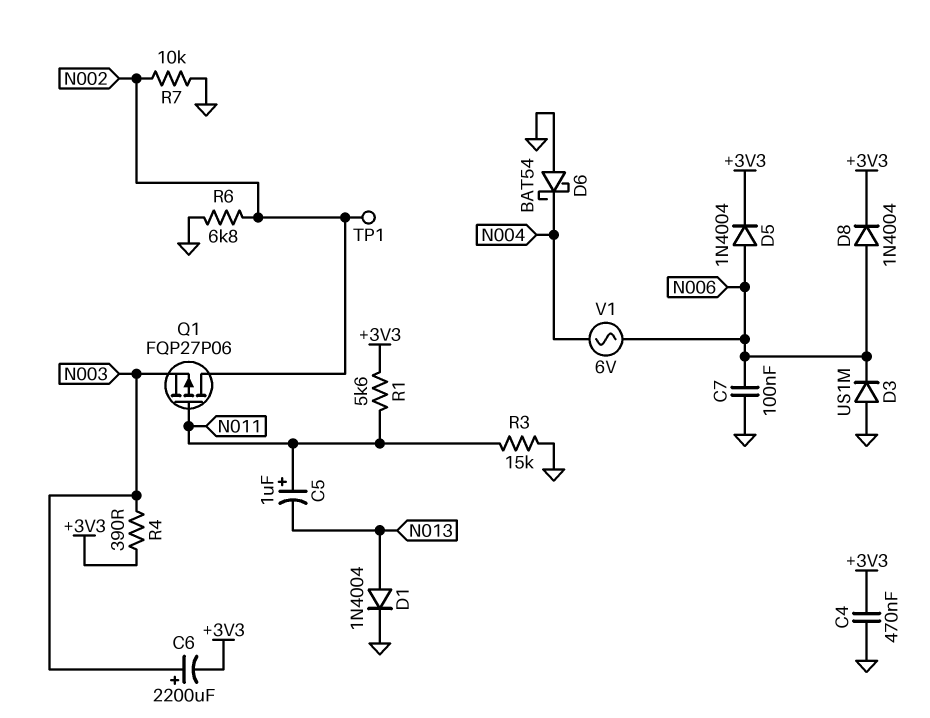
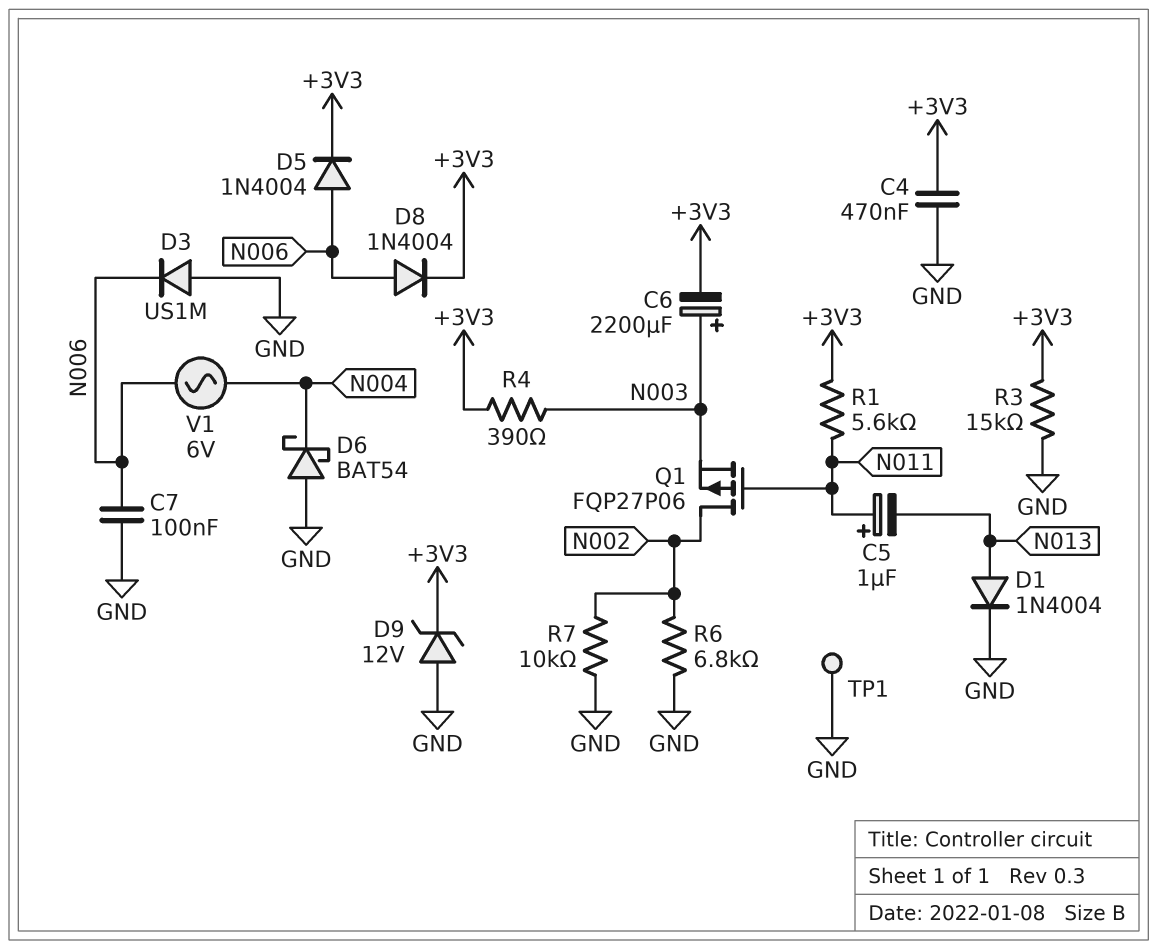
D9: none -> zener 12V (A GND, K +3V3)
R3: 15k (GND, N011) -> 15k (+3V3, GND)
TP1: test point (N002) -> test point (GND)

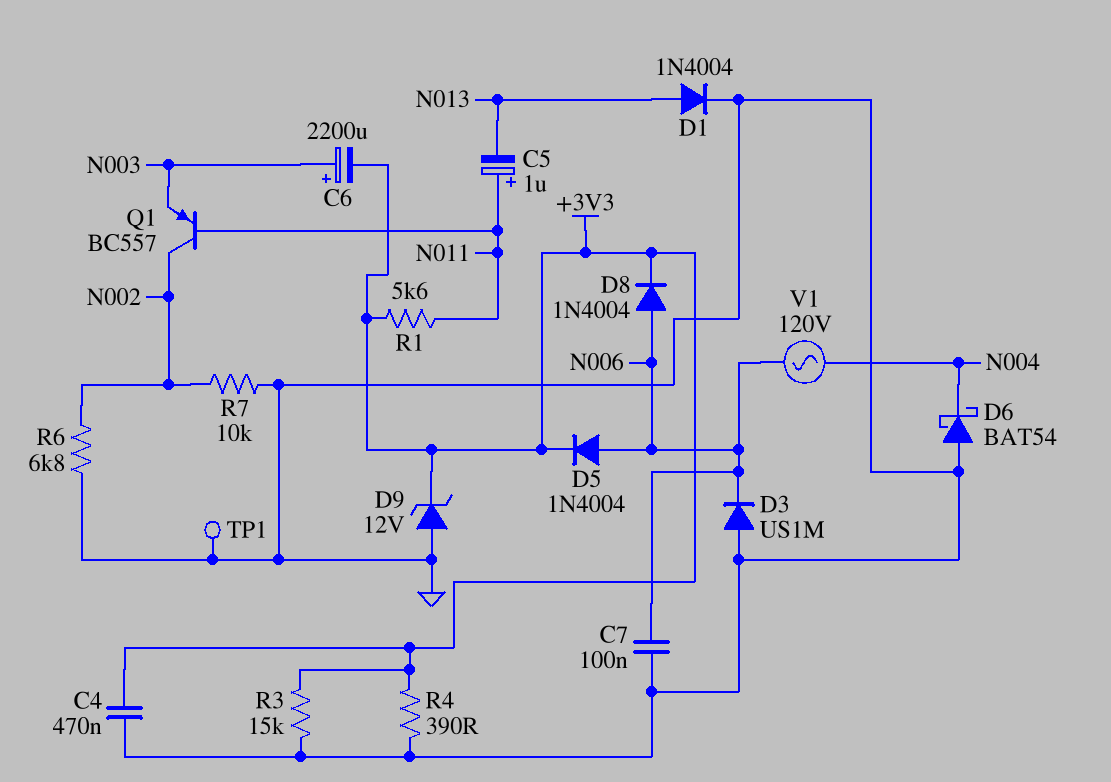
Q1: PMOS FQP27P06 (G N011, D N002, S N003) -> PNP BC557 (B N011, C N002, E N003)
R4: 390 (+3V3, N003) -> 390 (+3V3, GND)
V1: AC 6V (N004, N006) -> AC 120V (N004, N006)

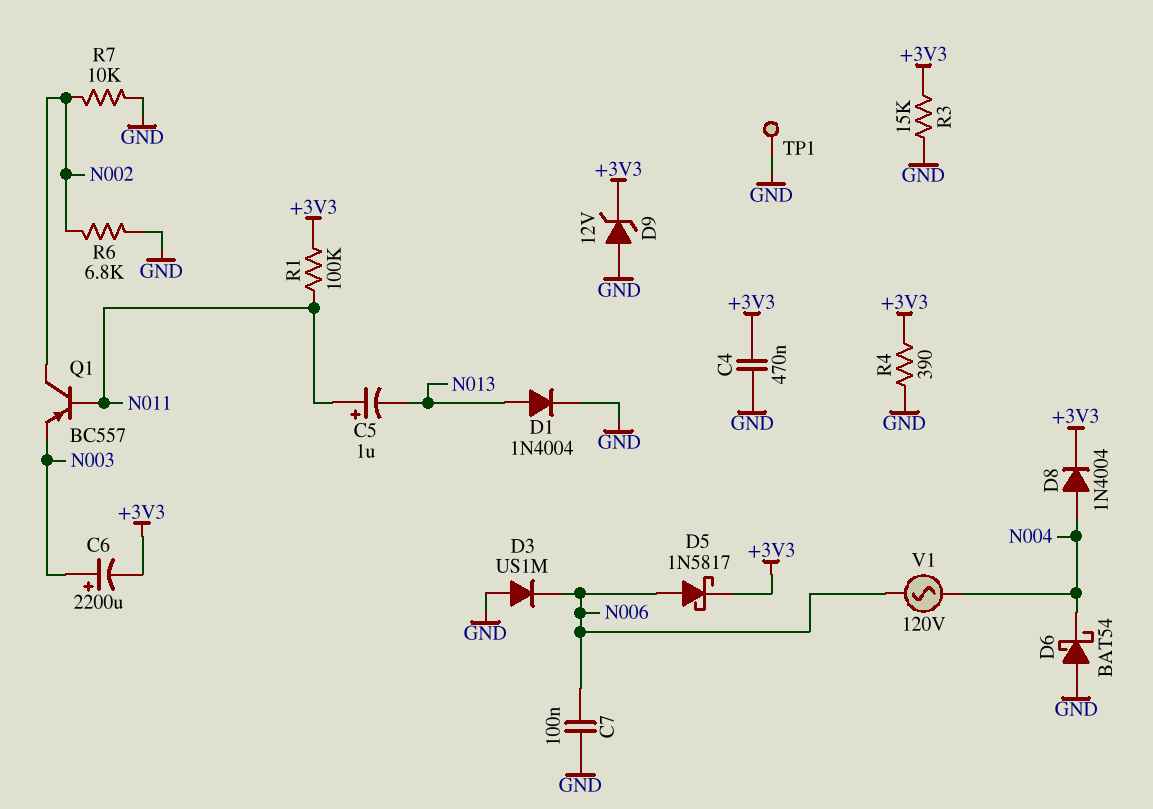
D5: diode 1N4004 (A N006, K +3V3) -> schottky 1N5817 (A N006, K +3V3)
D8: diode 1N4004 (A N006, K +3V3) -> diode 1N4004 (A N004, K +3V3)
R1: 5.6k (+3V3, N011) -> 100k (+3V3, N011)

